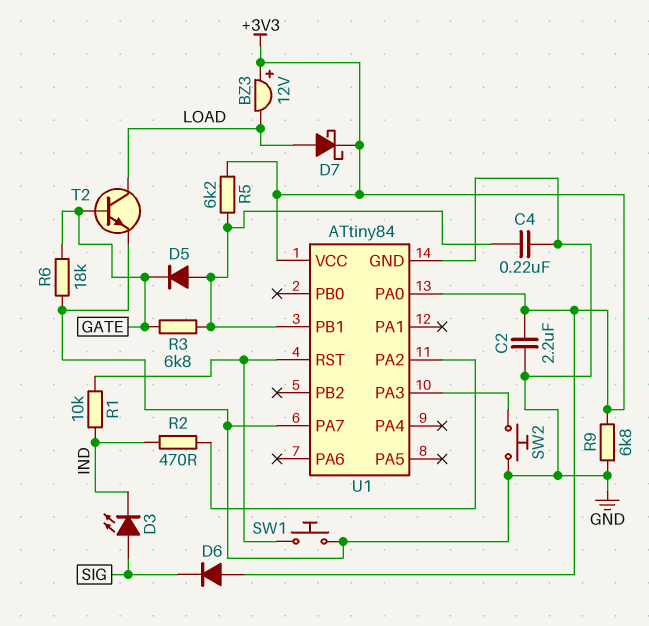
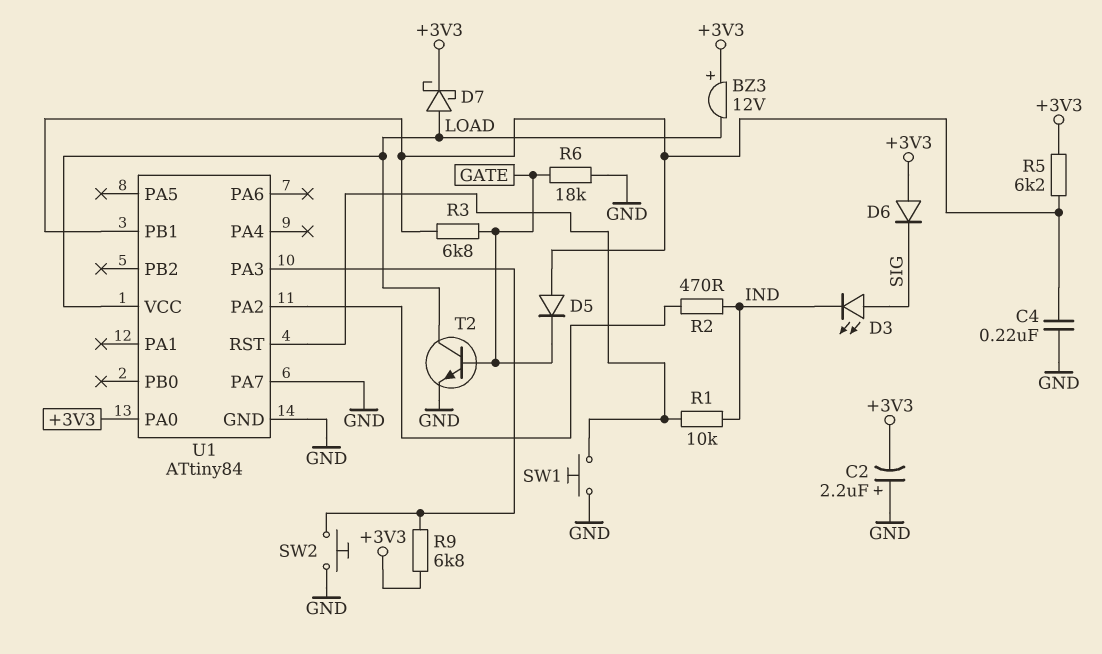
C2: 2.2uF (+3V3, GND) -> 2.2uF (plus GND, minus +3V3)
R9: 6.8k (+3V3, GND) -> 6.8k (+3V3, U1/PA3)
U1 pin VCC: +3V3 -> LOAD

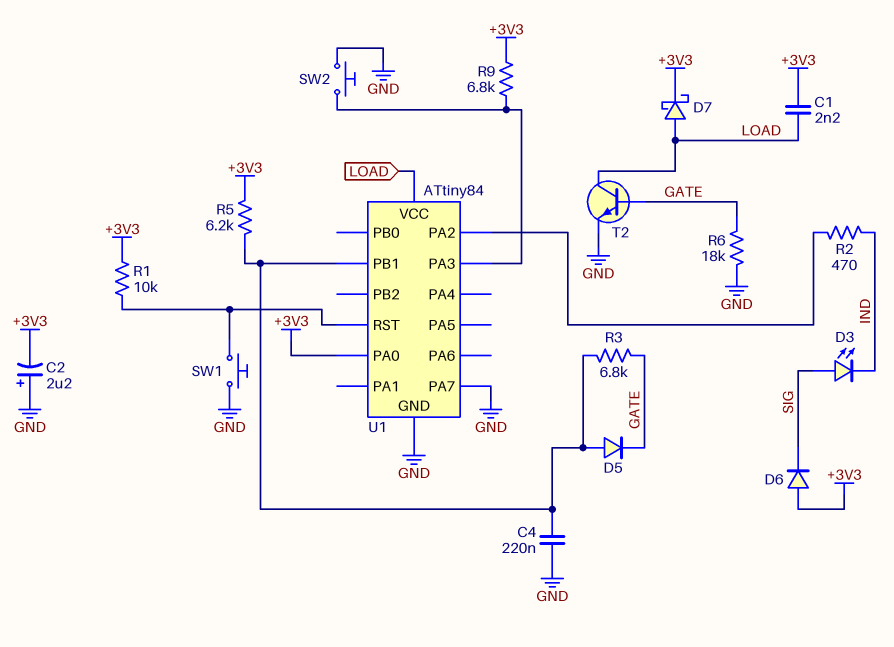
BZ3: buzzer 12V (plus +3V3, minus LOAD) -> none
C1: none -> 2.2nF (+3V3, LOAD)
R1: 10k (IND, U1/RST) -> 10k (+3V3, U1/RST)

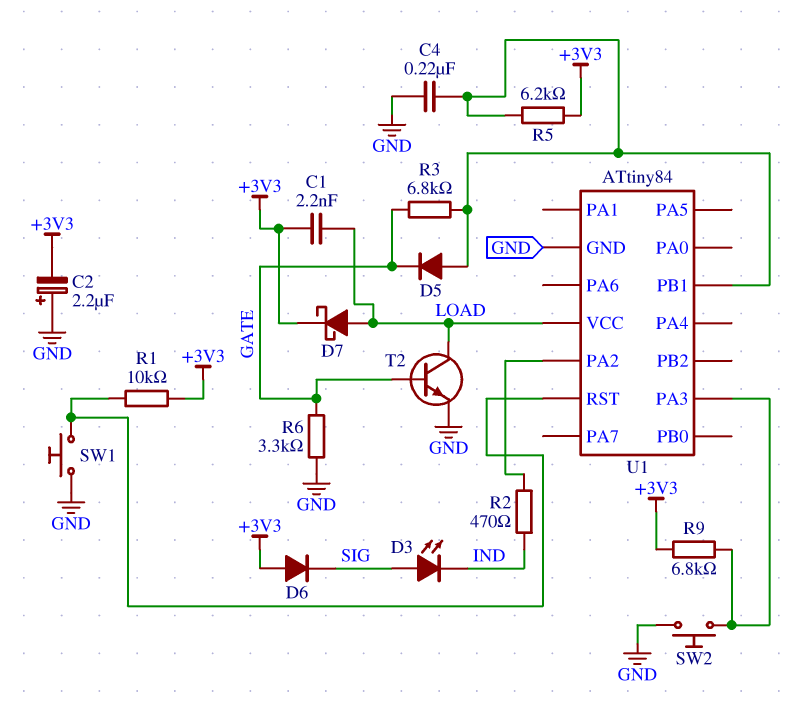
R6: 18k (GATE, GND) -> 3.3k (GATE, GND)
U1 pin PA0: +3V3 -> none
U1 pin PA7: GND -> none

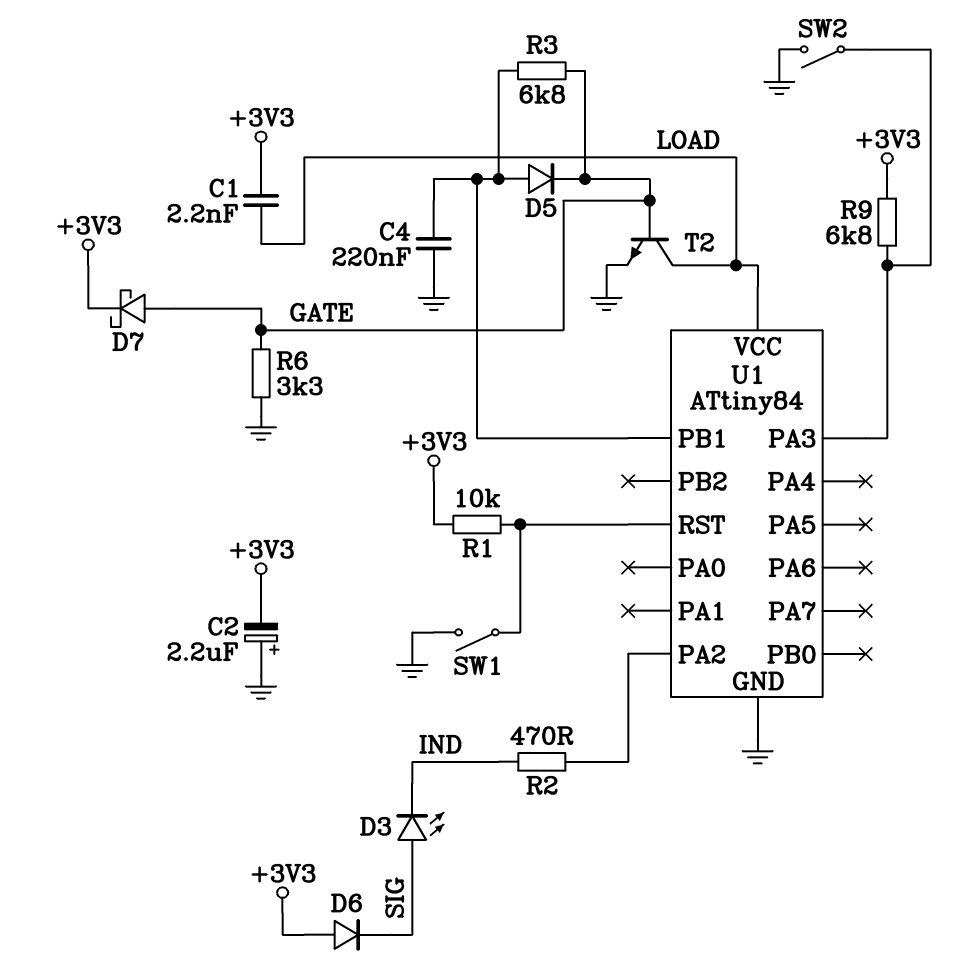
D7: schottky (A LOAD, K +3V3) -> schottky (A GATE, K +3V3)
R5: 6.2k (+3V3, U1/PB1) -> none
SW1: button (GND, U1/RST) -> switch (GND, U1/RST)
SW2: button (GND, U1/PA3) -> switch (GND, U1/PA3)

